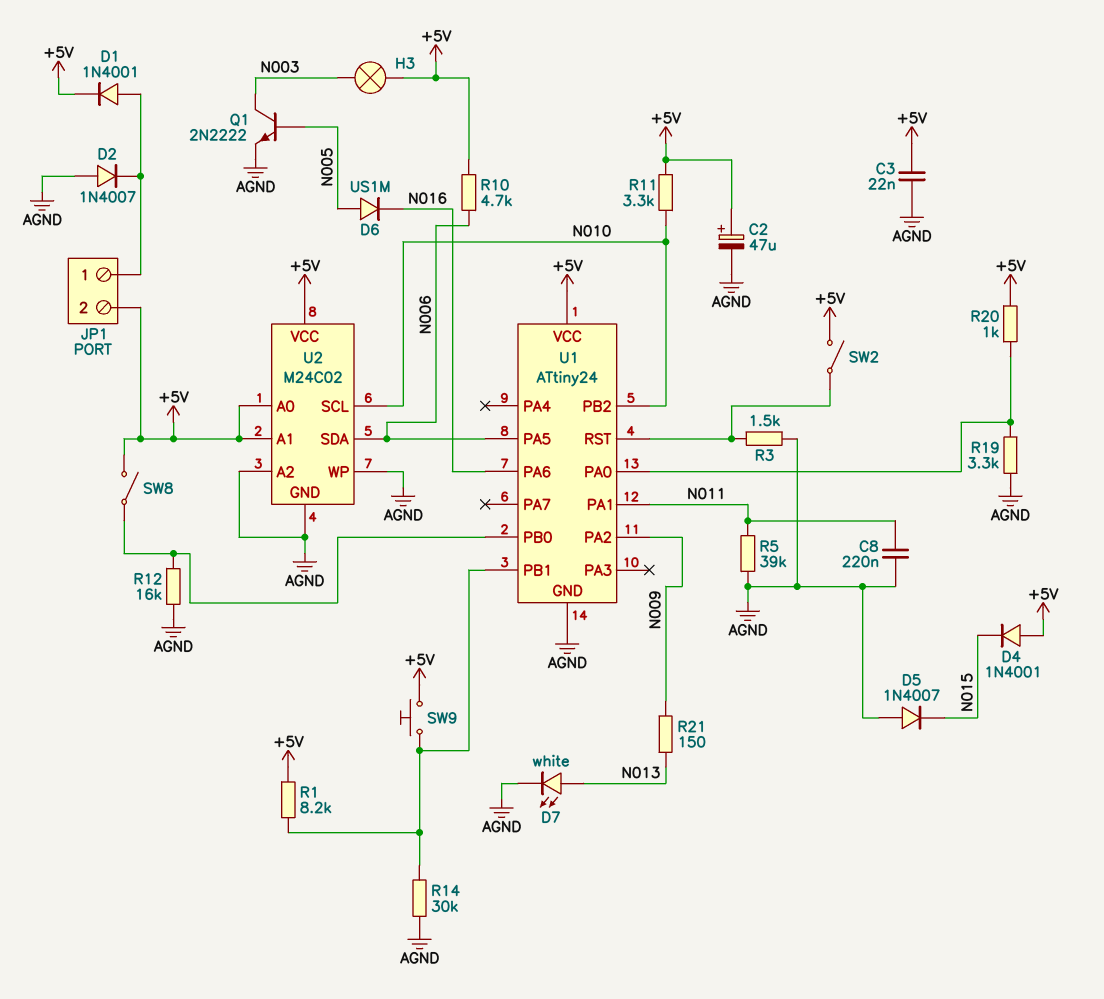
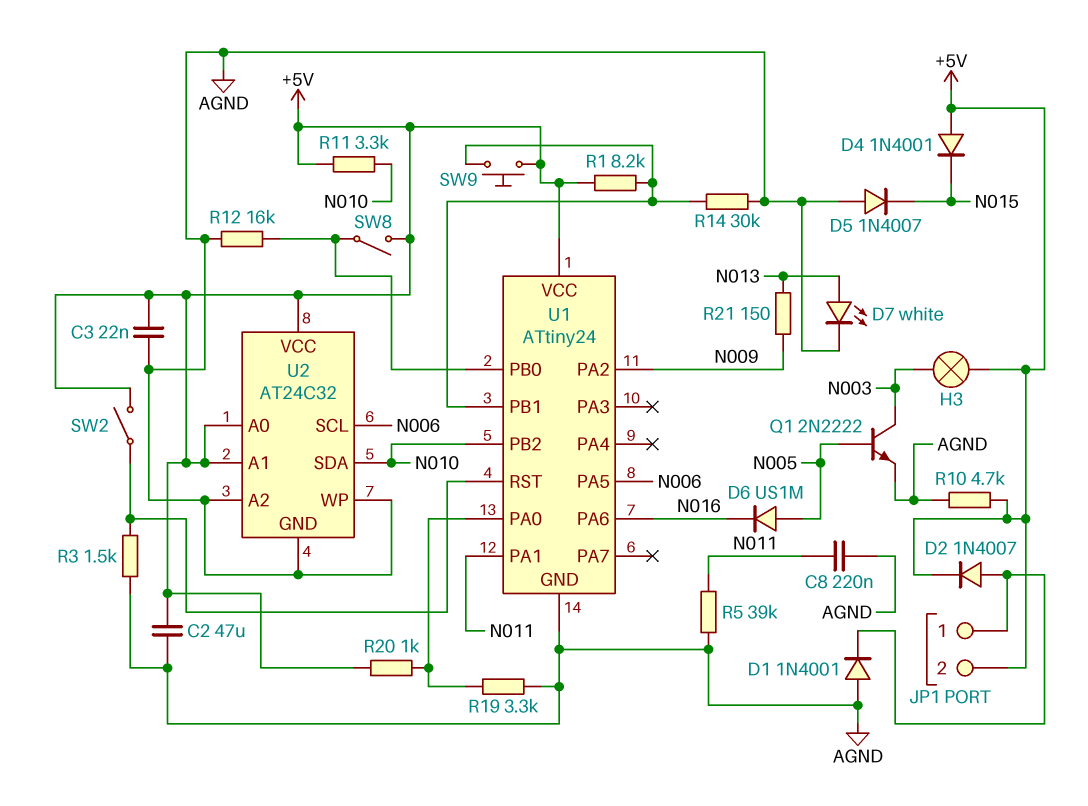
C2: 47uF (plus +5V, minus AGND) -> 47uF (+5V, AGND)
D1: diode 1N4001 (A JP1/1, K +5V) -> diode 1N4001 (A AGND, K JP1/1)
D2: diode 1N4007 (A AGND, K JP1/1) -> diode 1N4007 (A JP1/1, K +5V)
R10: 4.7k (+5V, N006) -> 4.7k (+5V, AGND)
U2: M24C02 -> AT24C32
U2 pin SCL: N010 -> N006
U2 pin SDA: N006 -> N010

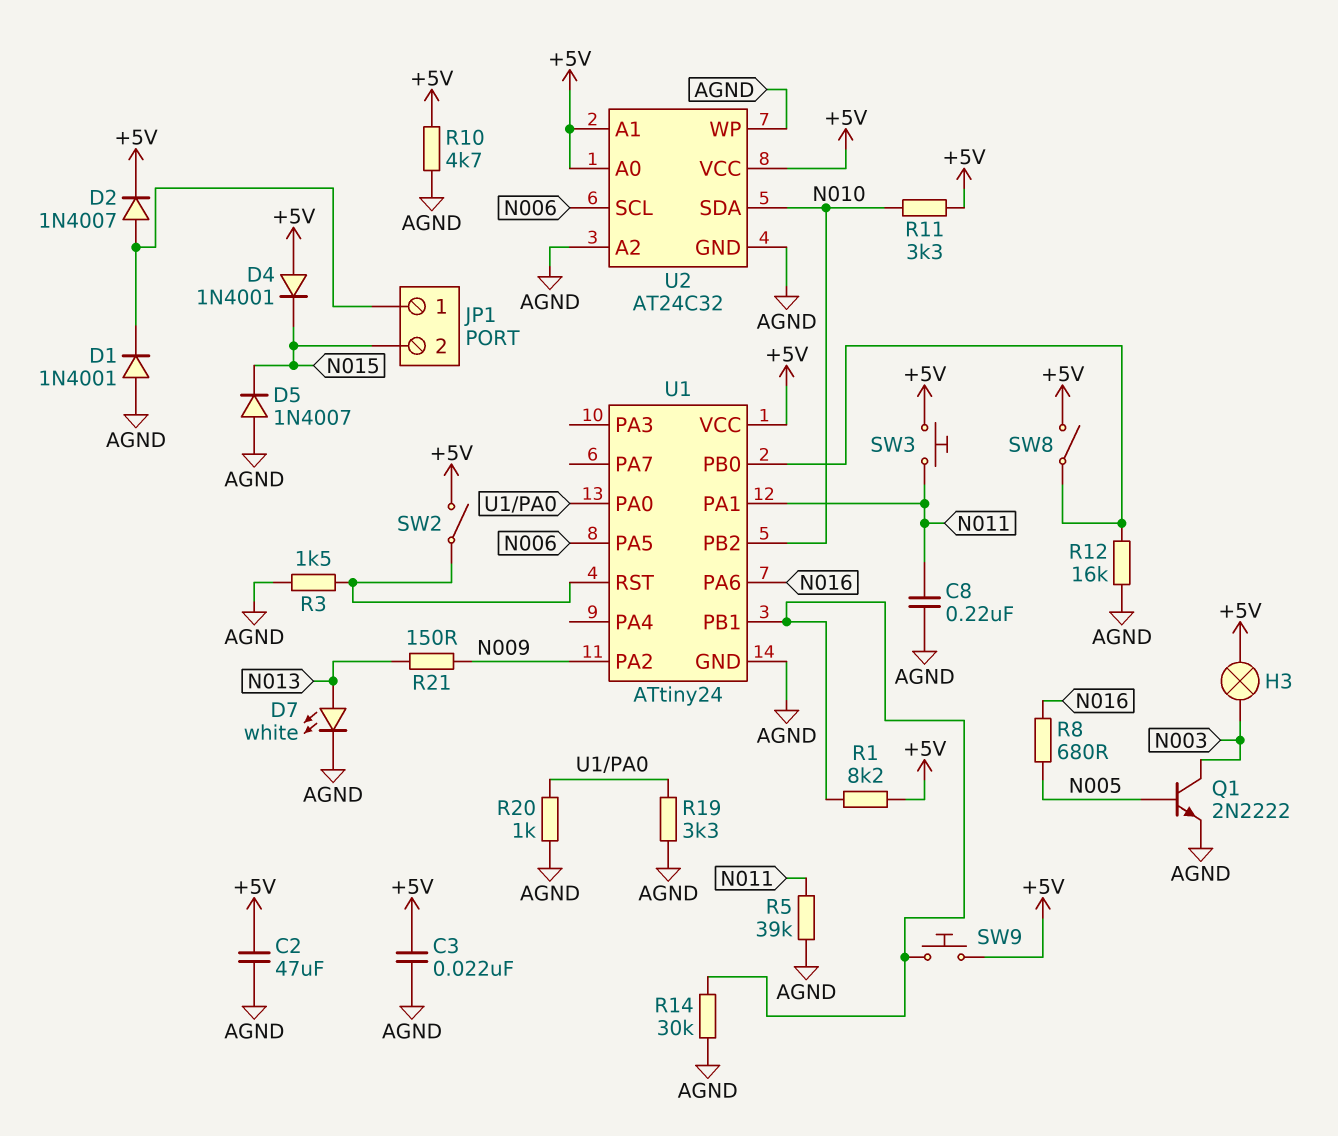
D6: diode US1M (A N005, K N016) -> none
JP1 pin 2: +5V -> N015
R8: none -> 680 (N005, N016)
R20: 1k (+5V, U1/PA0) -> 1k (AGND, U1/PA0)
SW3: none -> button (+5V, N011)

